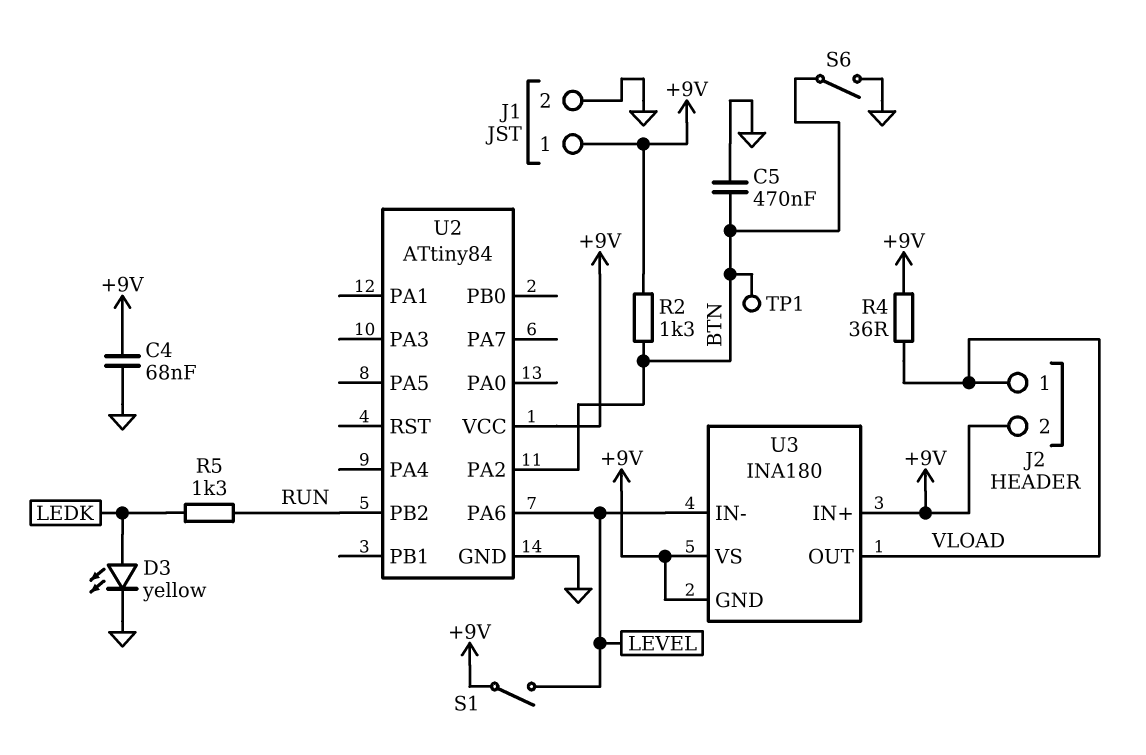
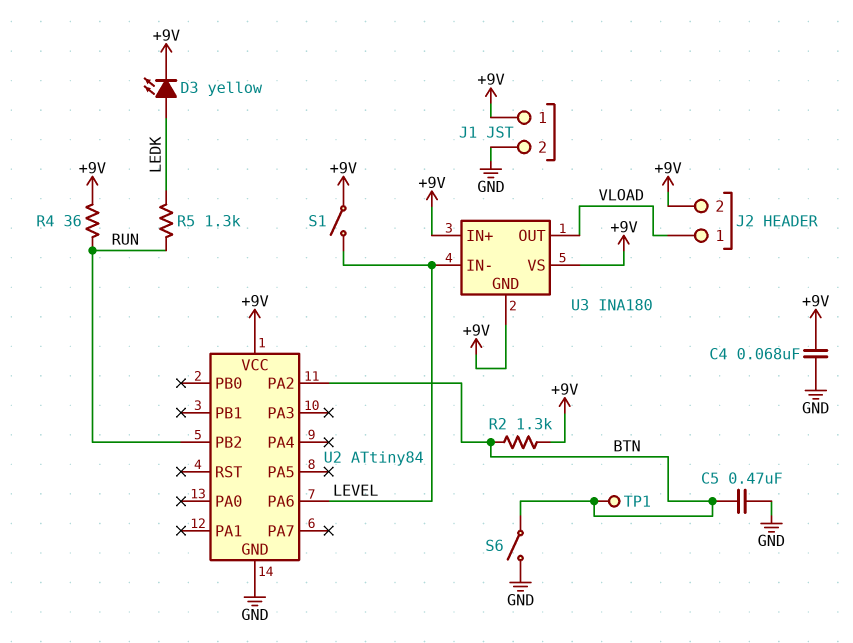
D3: LED yellow (A LEDK, K GND) -> LED yellow (A LEDK, K +9V)
R4: 36 (+9V, VLOAD) -> 36 (+9V, RUN)

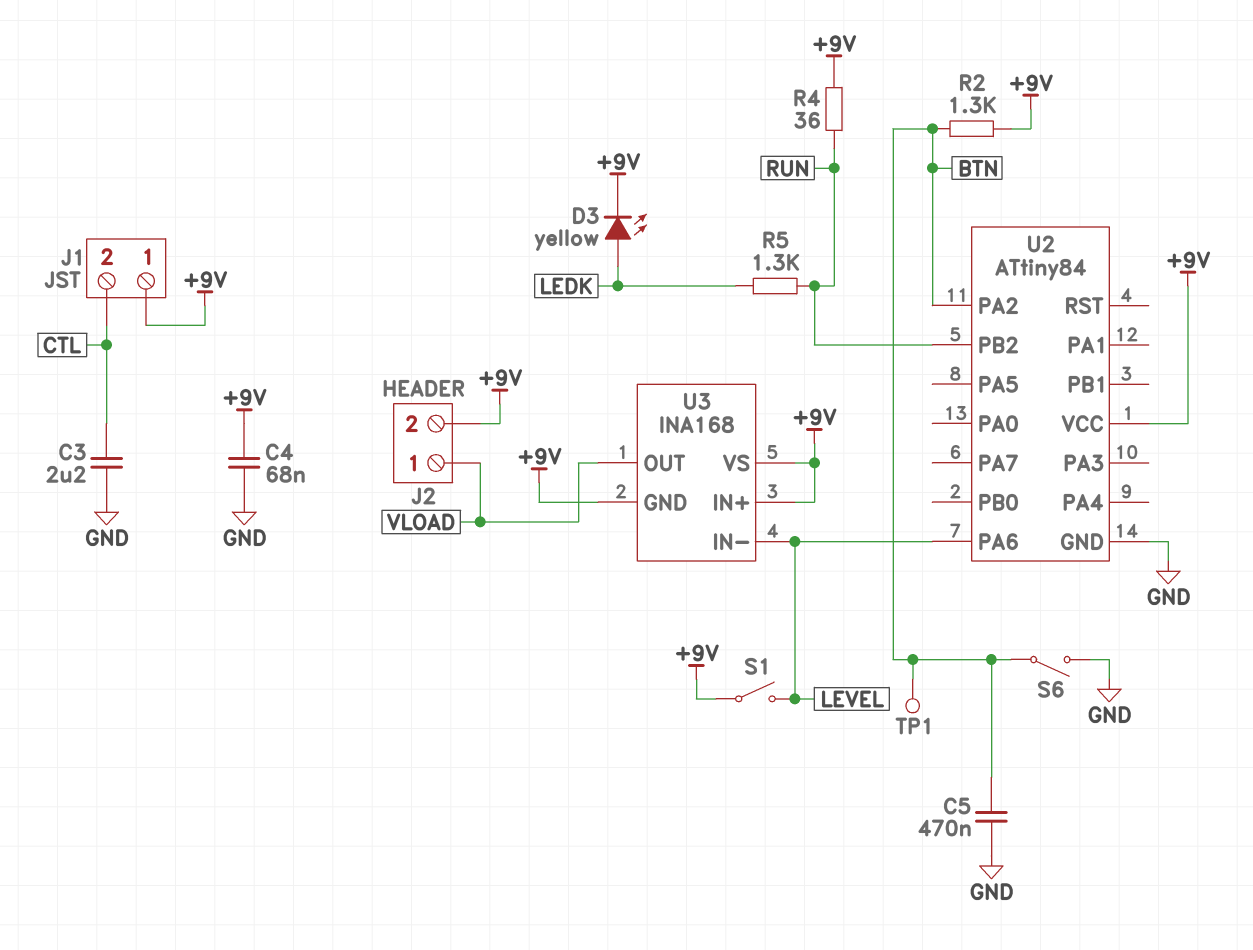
C3: none -> 2.2uF (CTL, GND)
J1 pin 2: GND -> CTL
U3: INA180 -> INA168

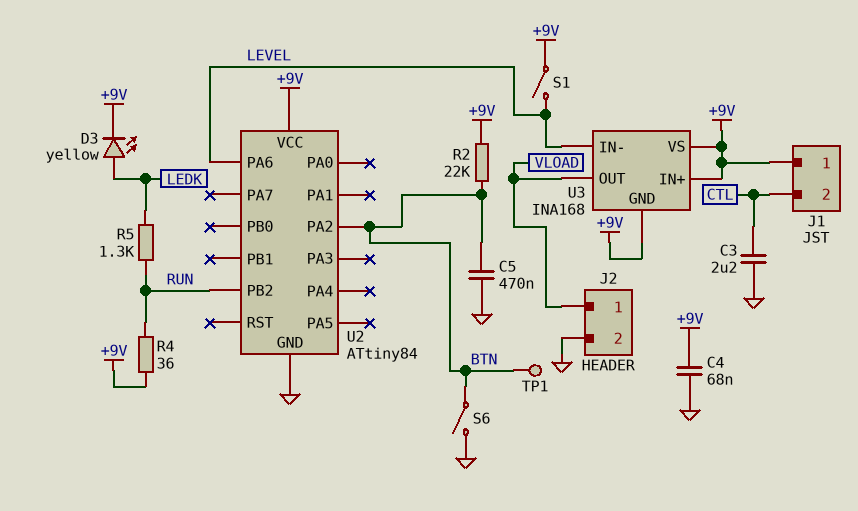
J2 pin 2: +9V -> GND
R2: 1.3k (+9V, BTN) -> 22k (+9V, BTN)

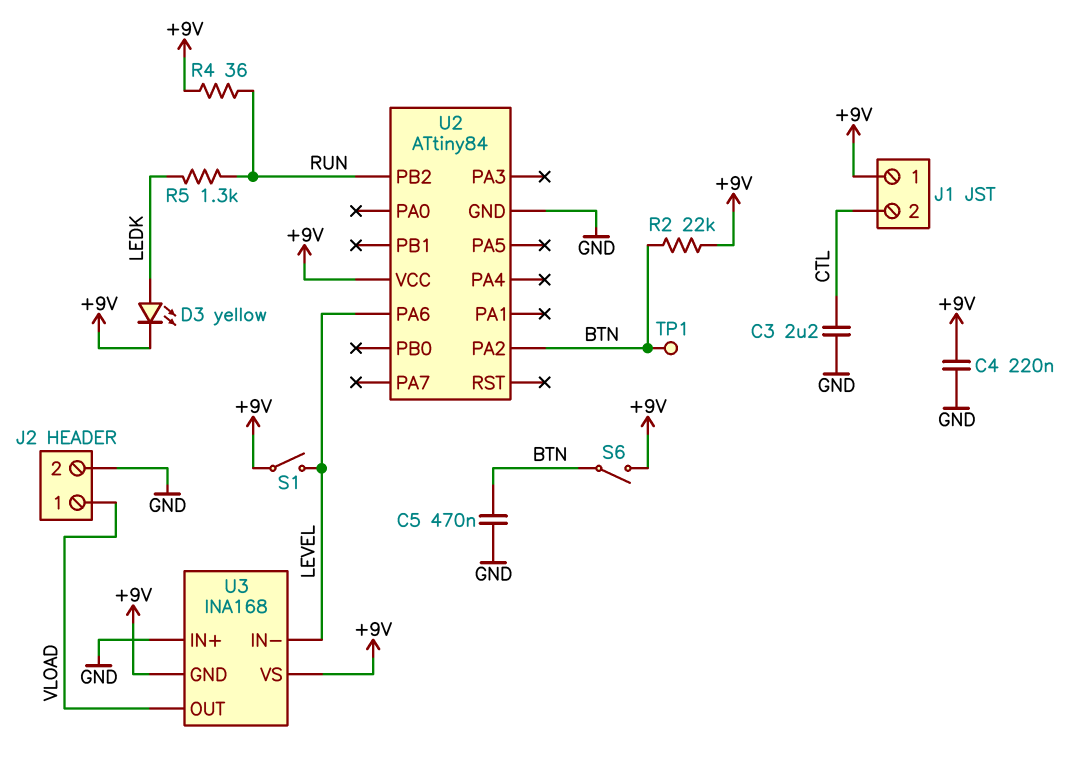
C4: 68nF (+9V, GND) -> 220nF (+9V, GND)
S6: switch (BTN, GND) -> switch (+9V, BTN)
U3 pin IN+: +9V -> GND

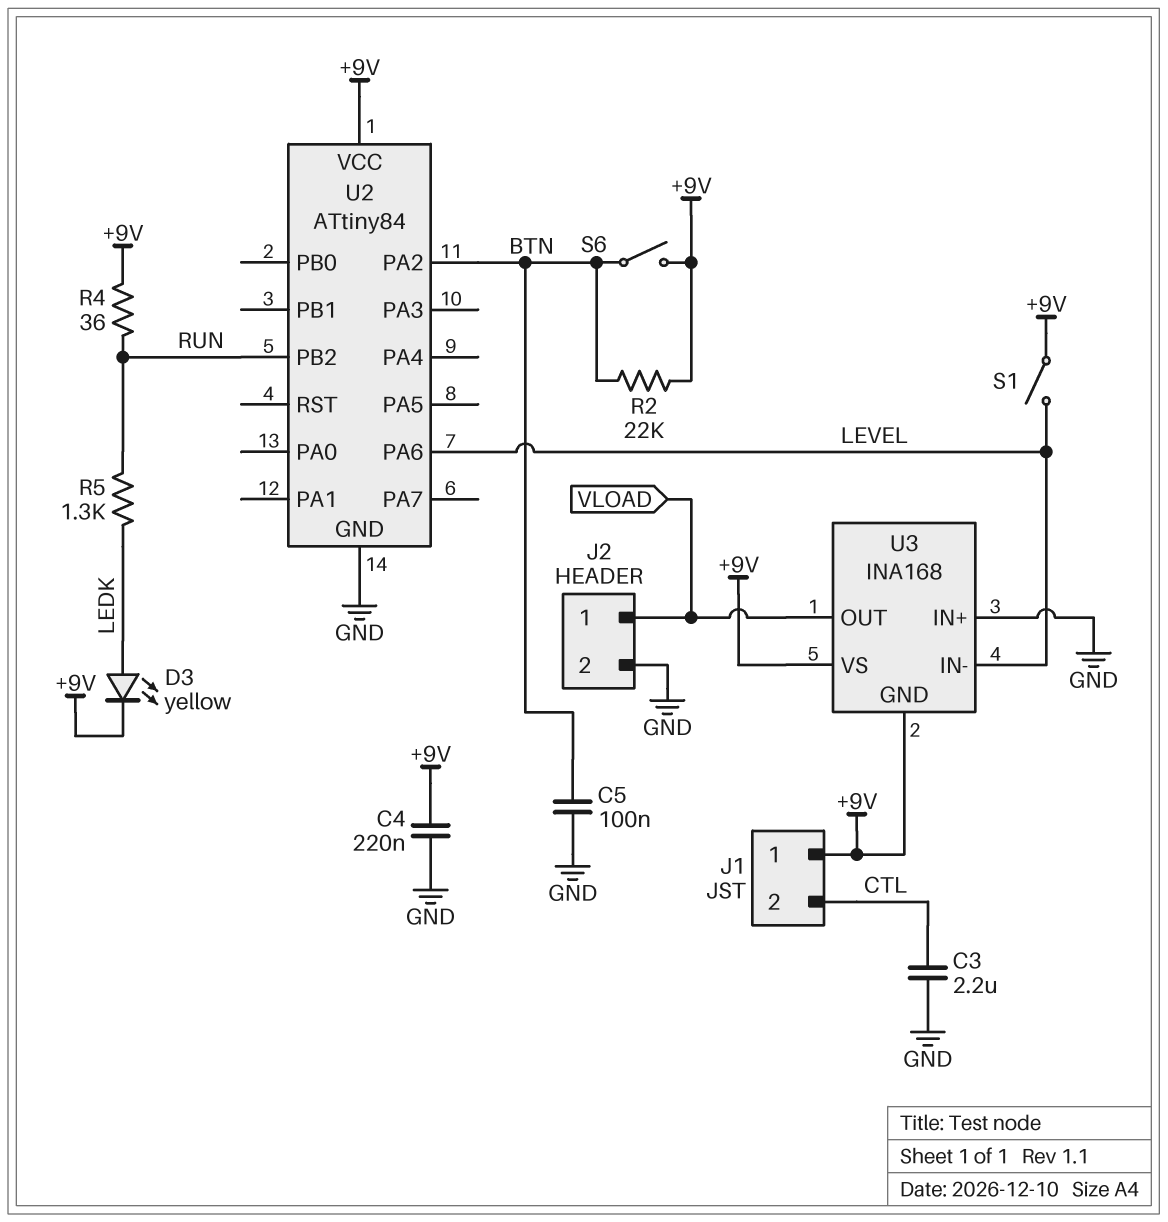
C5: 470nF (BTN, GND) -> 100nF (BTN, GND)
TP1: test point (BTN) -> none

